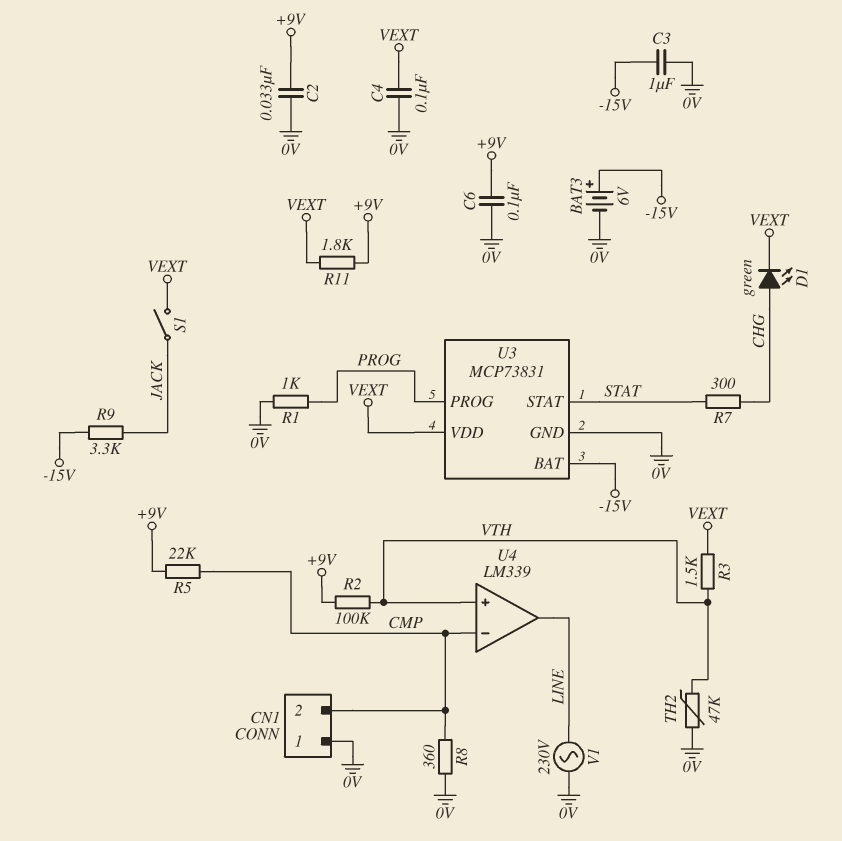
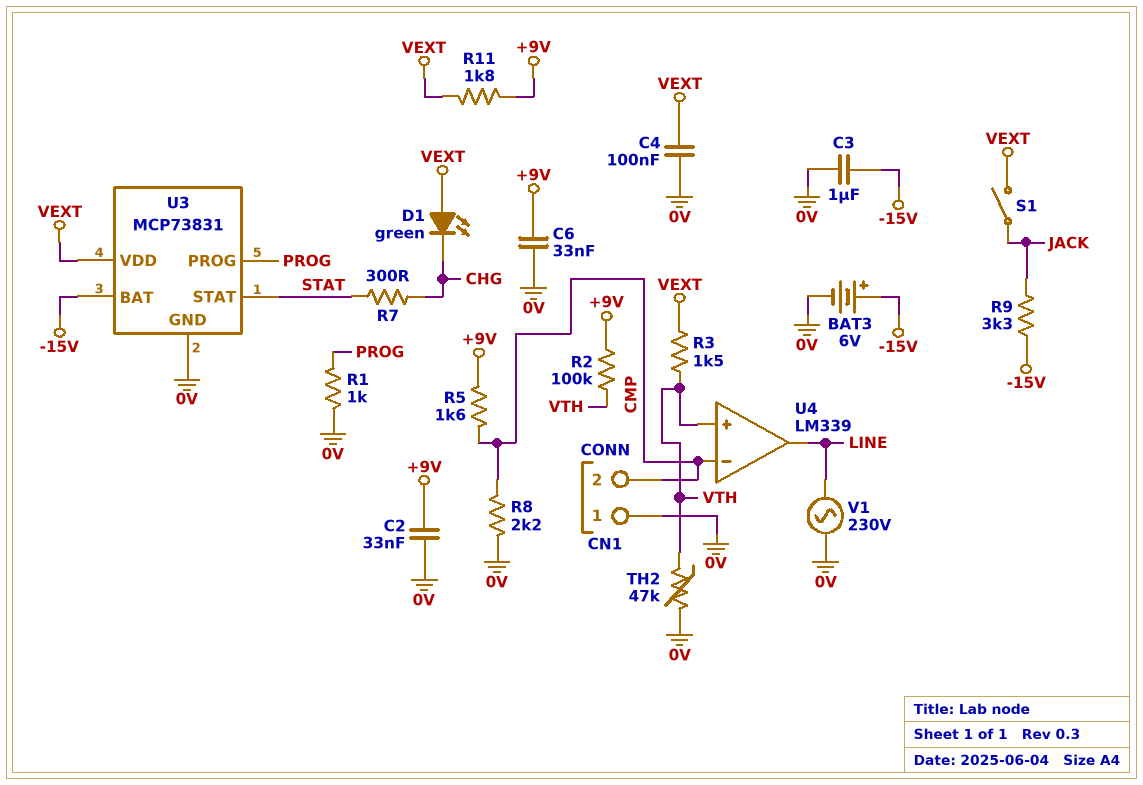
C6: 100nF (+9V, 0V) -> 33nF (+9V, 0V)
D1: LED green (A CHG, K VEXT) -> LED green (A VEXT, K CHG)
R5: 22k (+9V, CMP) -> 1.6k (+9V, CMP)
R8: 360 (0V, CMP) -> 2.2k (0V, CMP)

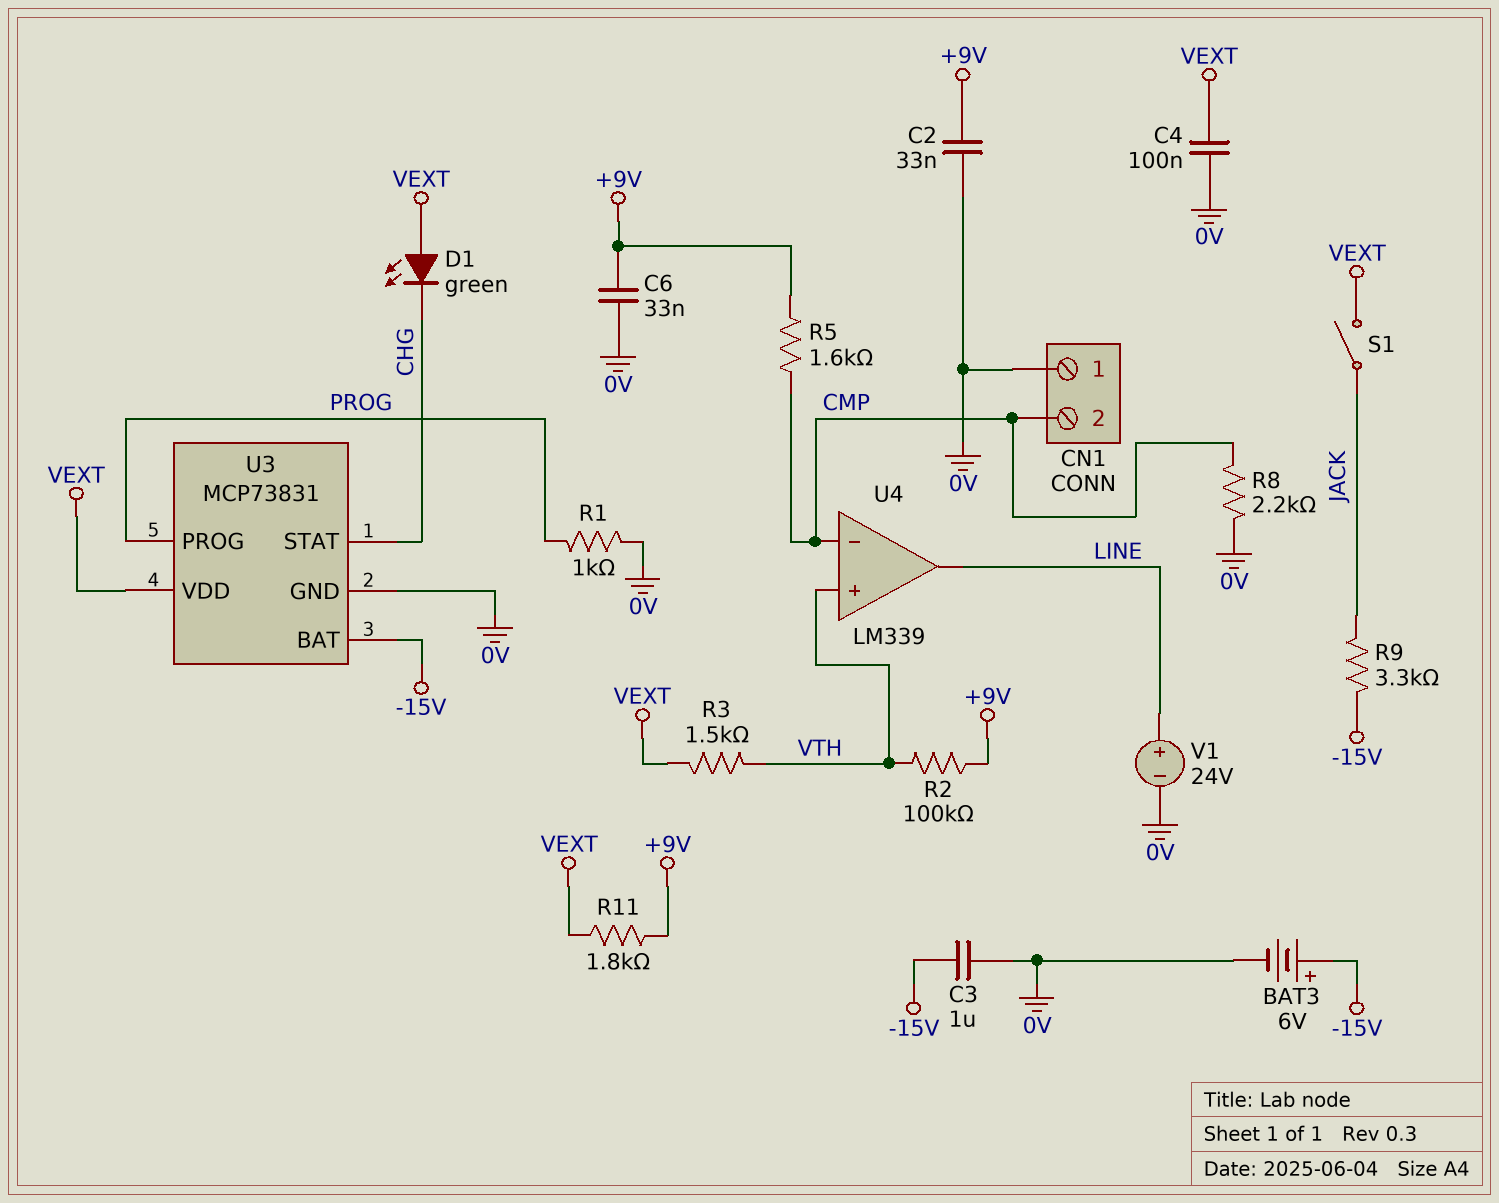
R7: 300 (CHG, STAT) -> none
TH2: 47k (0V, VTH) -> none
U3 pin STAT: STAT -> CHG
V1: AC 230V (0V, LINE) -> 24V (plus LINE, minus 0V)

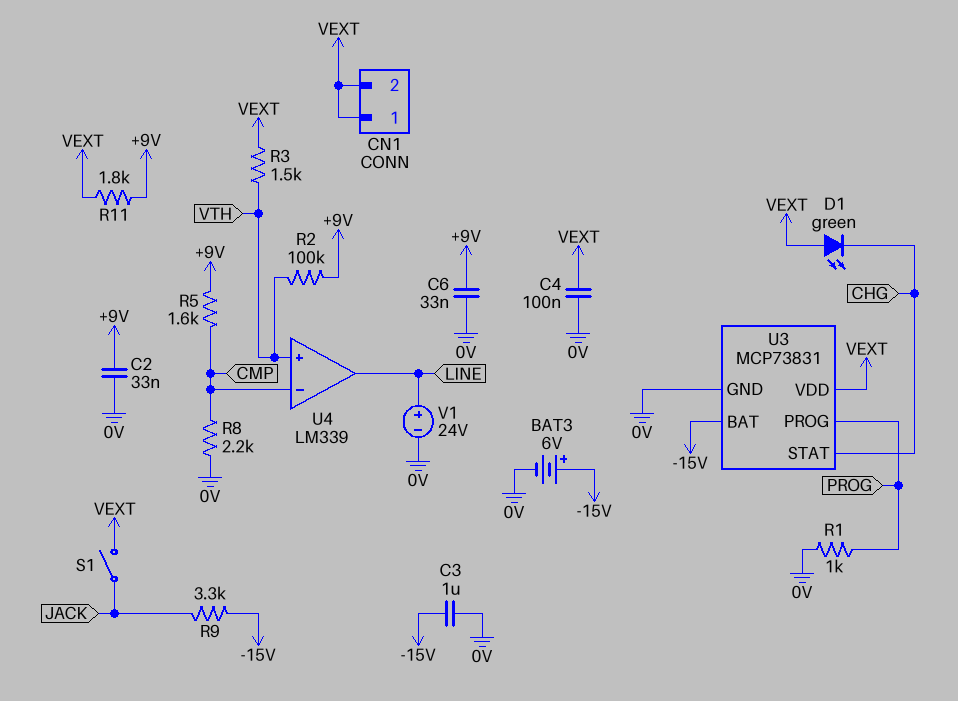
CN1 pin 1: 0V -> VEXT
CN1 pin 2: CMP -> VEXT

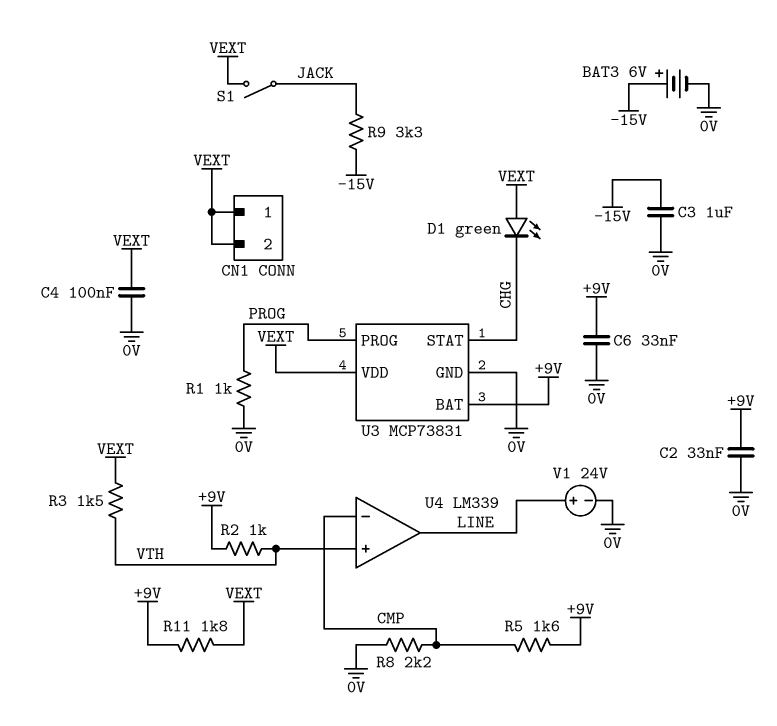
R2: 100k (+9V, VTH) -> 1k (+9V, VTH)
U3 pin BAT: -15V -> +9V

